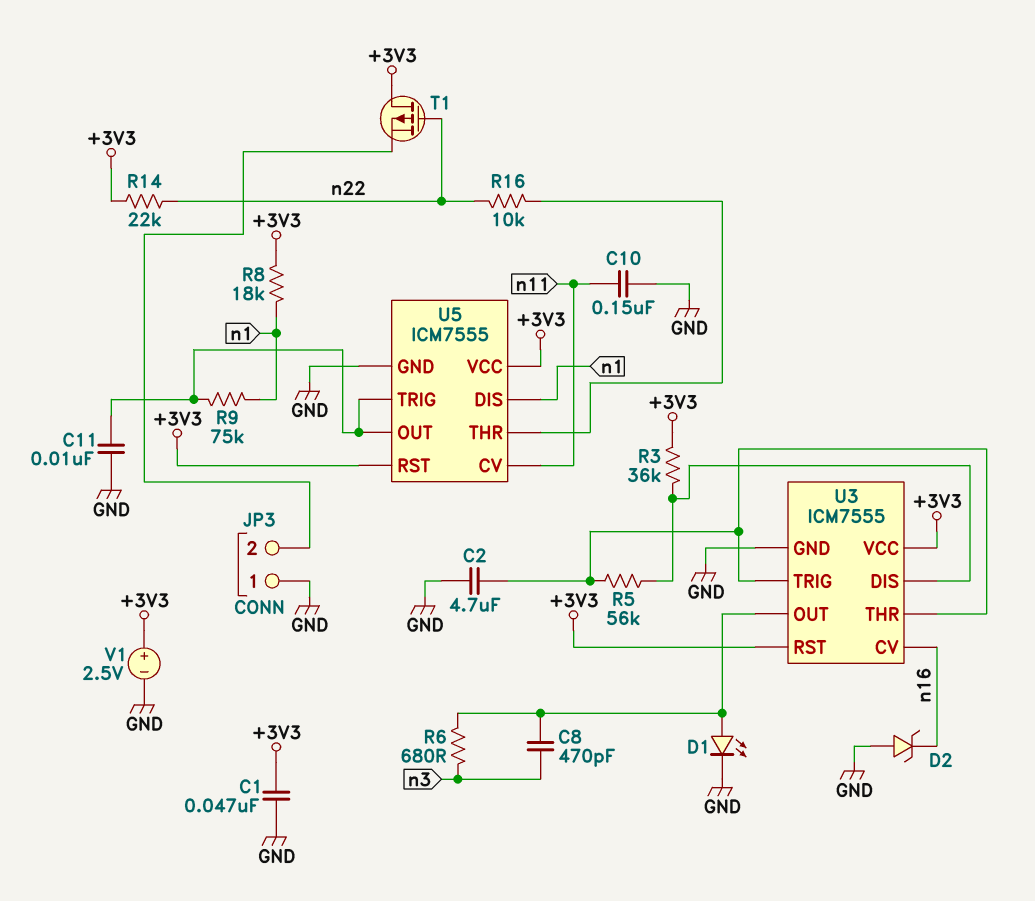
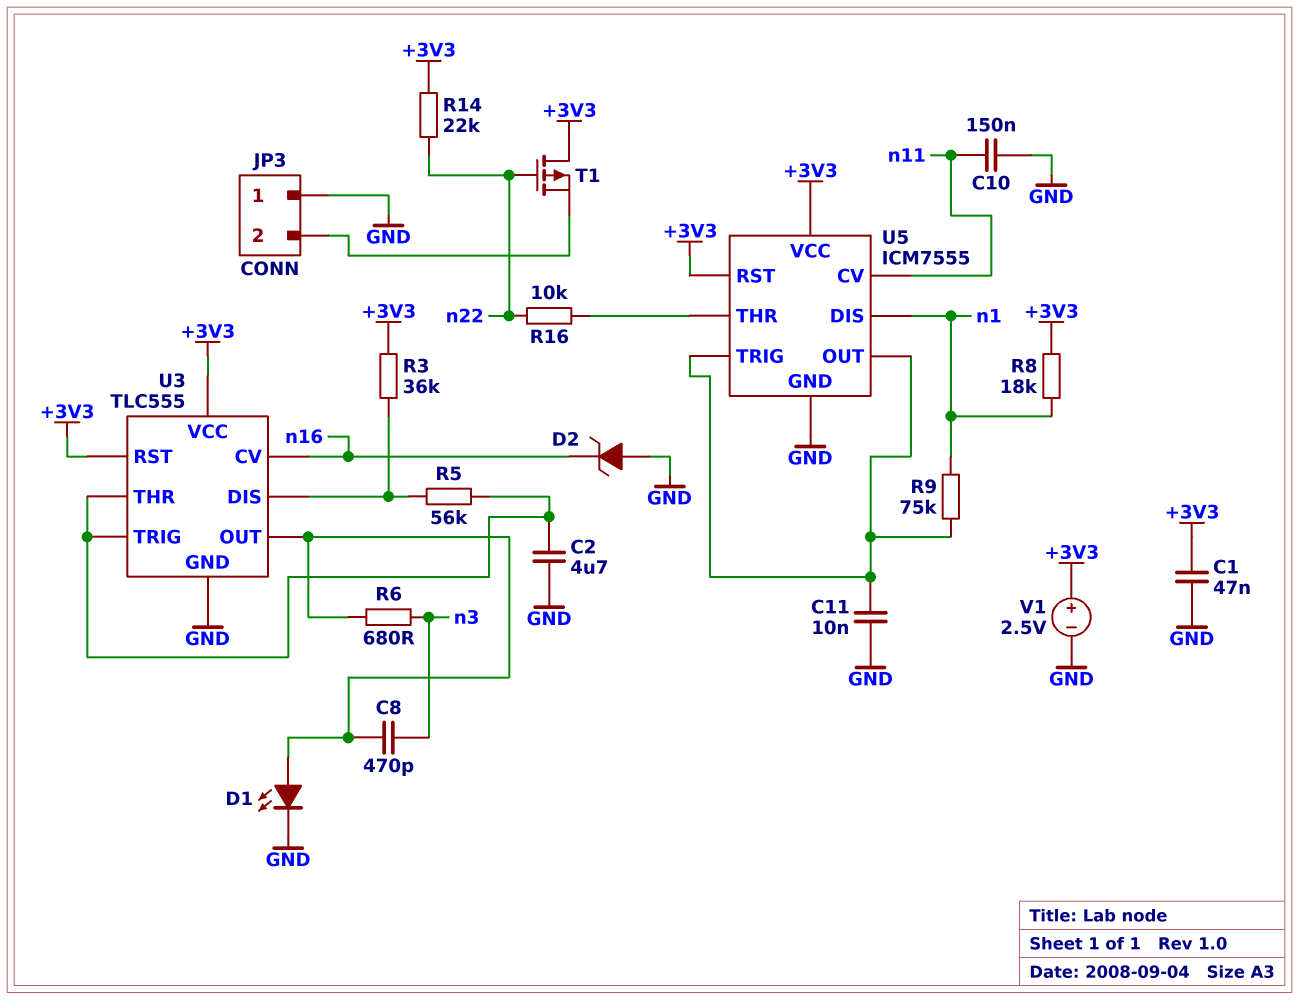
U3: ICM7555 -> TLC555

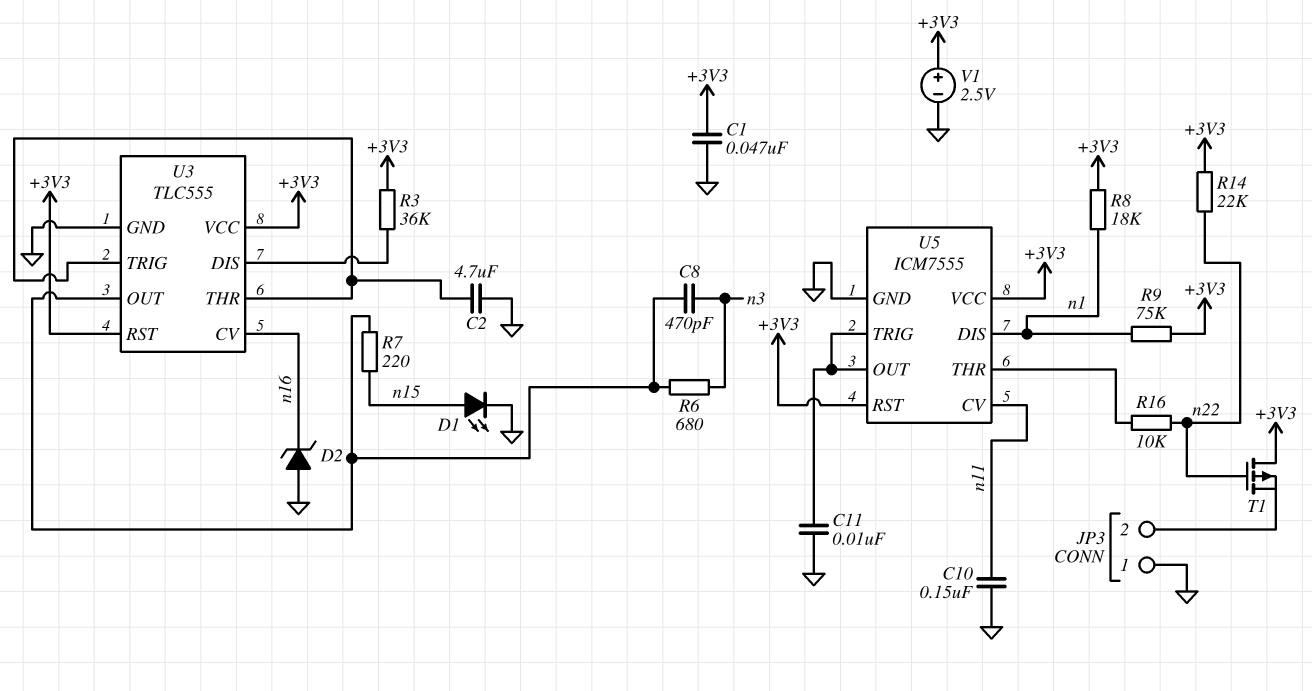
D1: LED (A U3/OUT, K GND) -> LED (A n15, K GND)
R5: 56k (U3/DIS, U3/THR) -> none
R7: none -> 220 (U3/OUT, n15)
R9: 75k (U5/OUT, n1) -> 75k (+3V3, n1)

